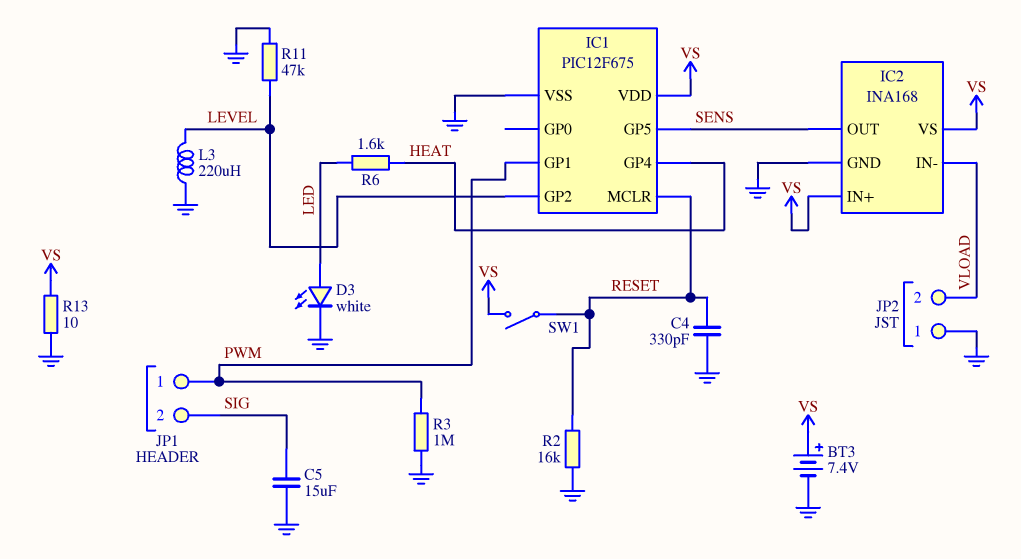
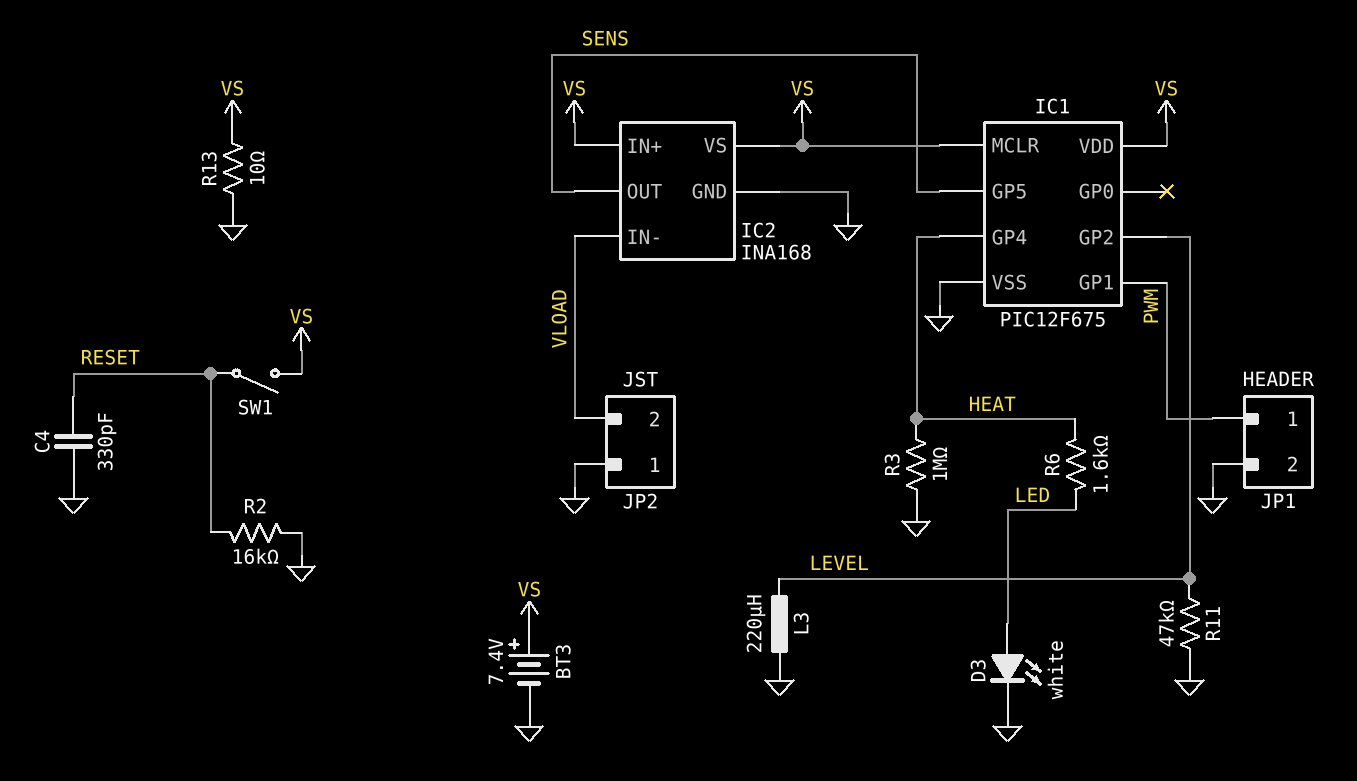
C5: 15uF (GND, SIG) -> none
IC1 pin MCLR: RESET -> VS
JP1 pin 2: SIG -> GND
R3: 1M (GND, PWM) -> 1M (GND, HEAT)

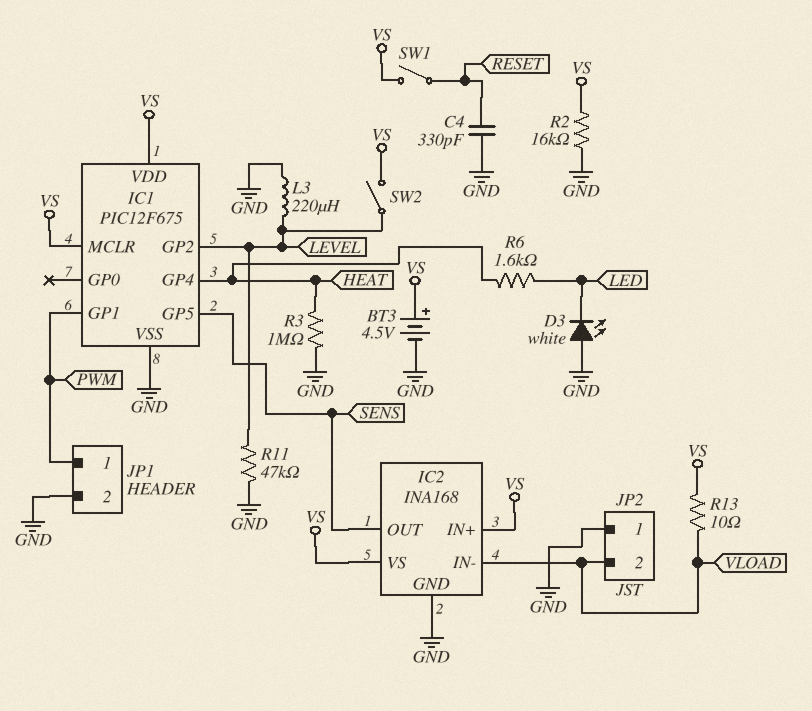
BT3: 7.4V (plus VS, minus GND) -> 4.5V (plus VS, minus GND)
D3: LED white (A LED, K GND) -> LED white (A GND, K LED)
R2: 16k (GND, RESET) -> 16k (GND, VS)
R13: 10 (GND, VS) -> 10 (VLOAD, VS)
SW2: none -> switch (LEVEL, VS)

